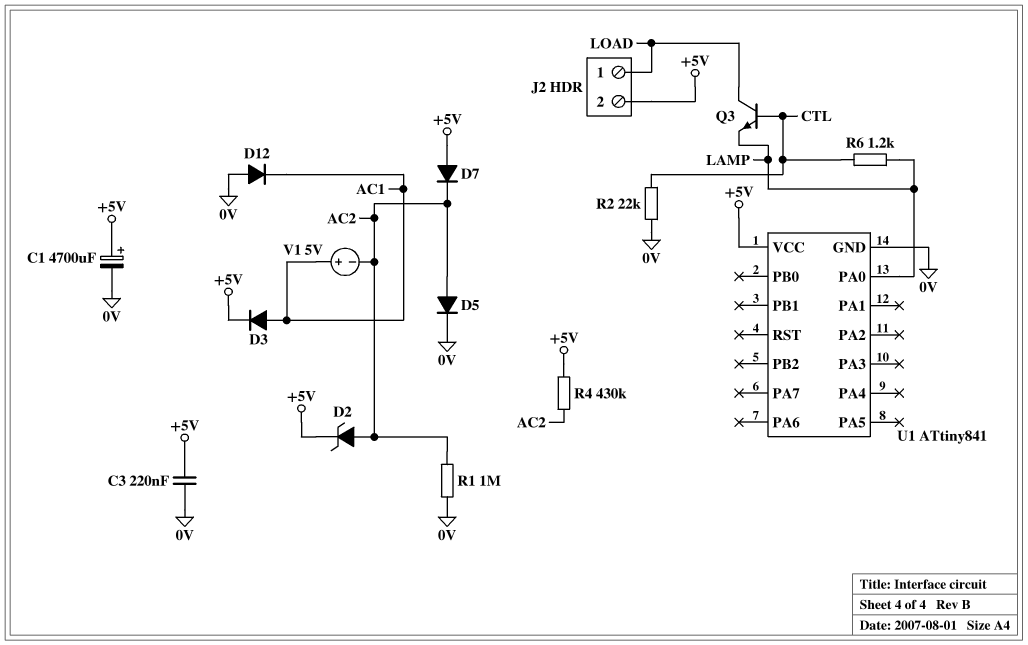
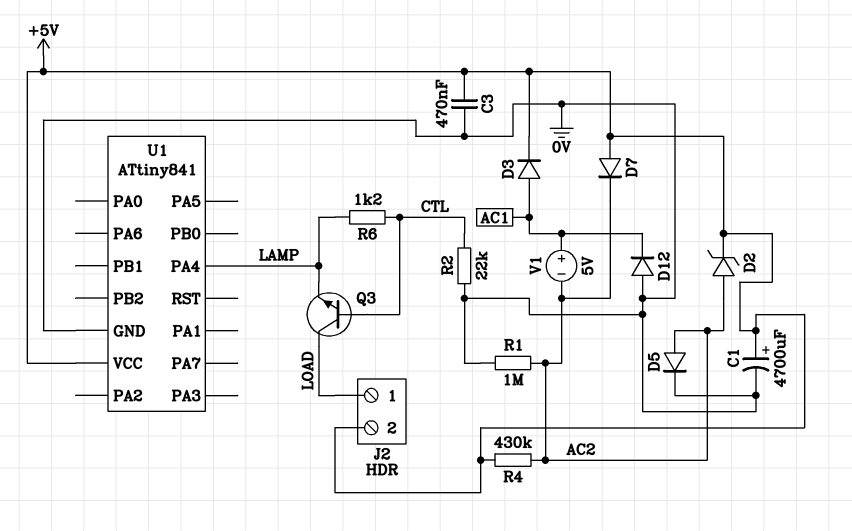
C3: 220nF (+5V, 0V) -> 470nF (+5V, 0V)
U1 pin PA0: LAMP -> none
U1 pin PA4: none -> LAMP

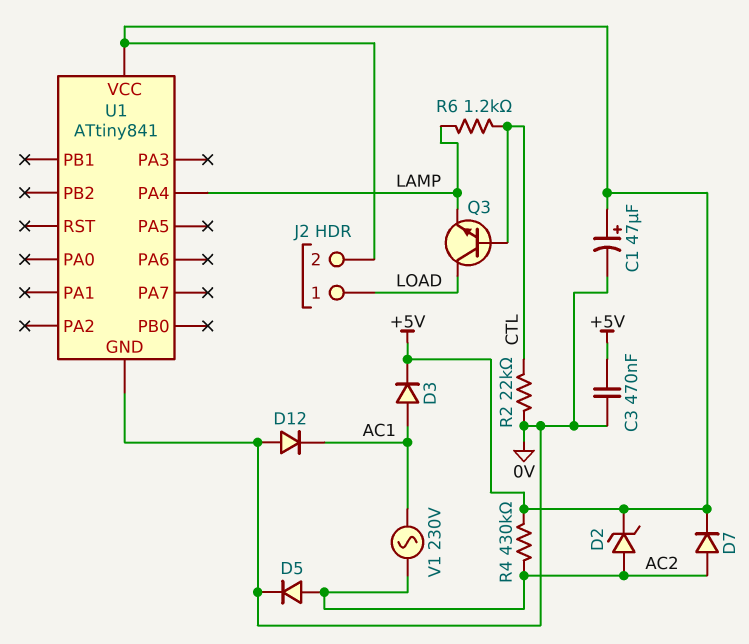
C1: 4700uF (plus +5V, minus 0V) -> 47uF (plus +5V, minus 0V)
D7: diode (A +5V, K AC2) -> diode (A AC2, K +5V)
R1: 1M (0V, AC2) -> none
V1: 5V (plus AC1, minus AC2) -> AC 230V (AC1, AC2)

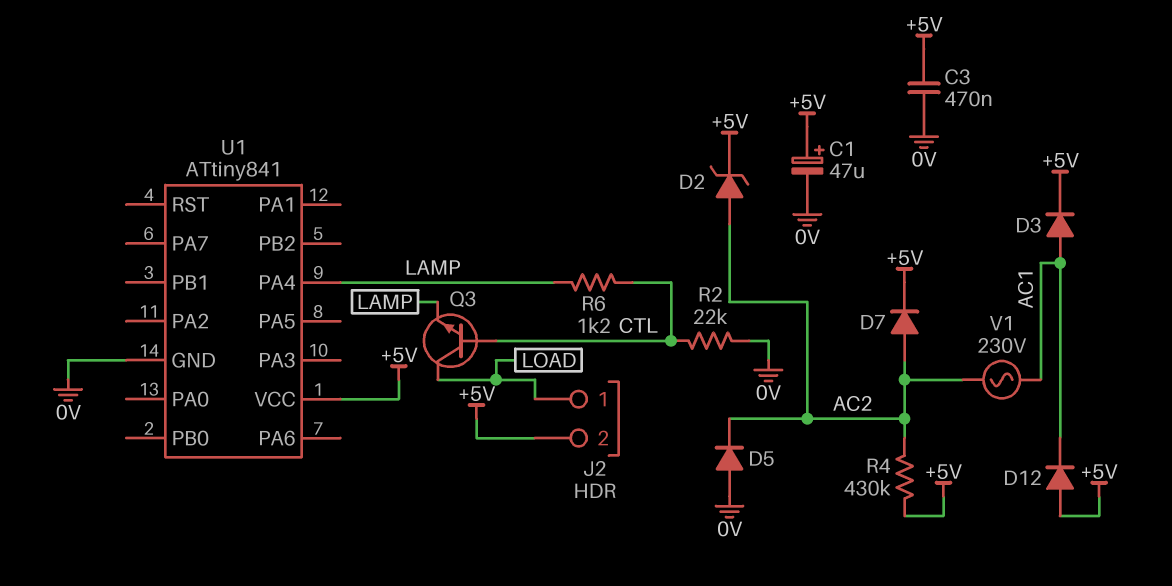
D5: diode (A AC2, K 0V) -> diode (A 0V, K AC2)
D12: diode (A 0V, K AC1) -> diode (A +5V, K AC1)

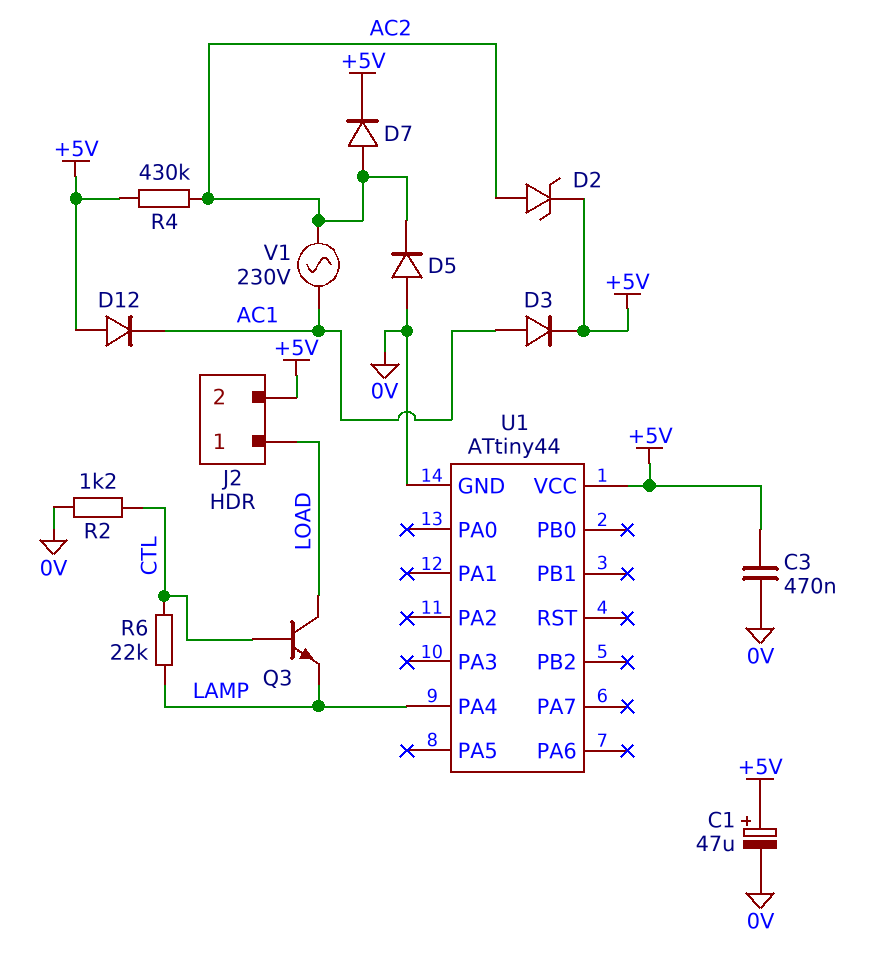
R2: 22k (0V, CTL) -> 1.2k (0V, CTL)
R6: 1.2k (CTL, LAMP) -> 22k (CTL, LAMP)
U1: ATtiny841 -> ATtiny44

